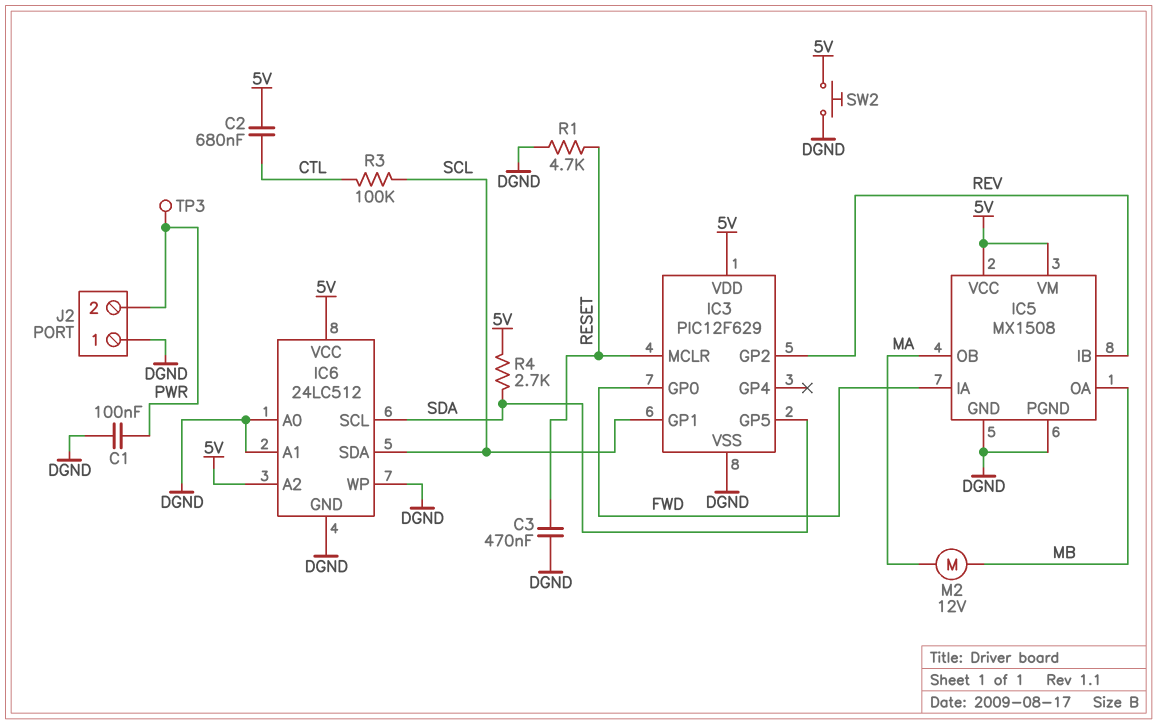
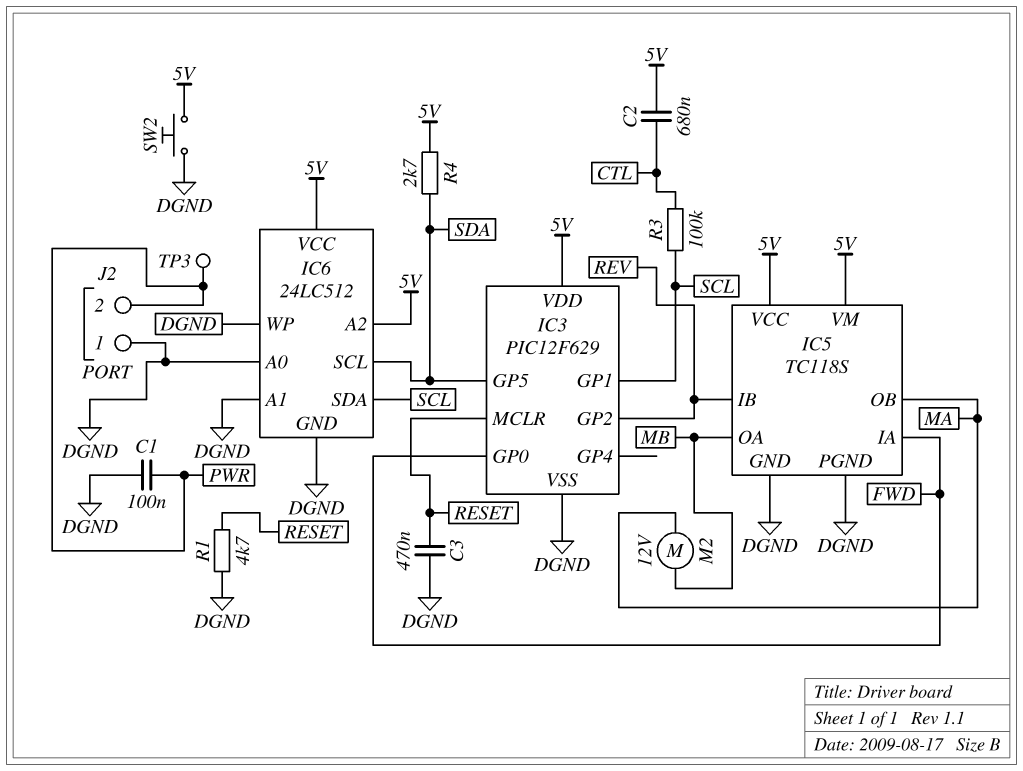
IC5: MX1508 -> TC118S

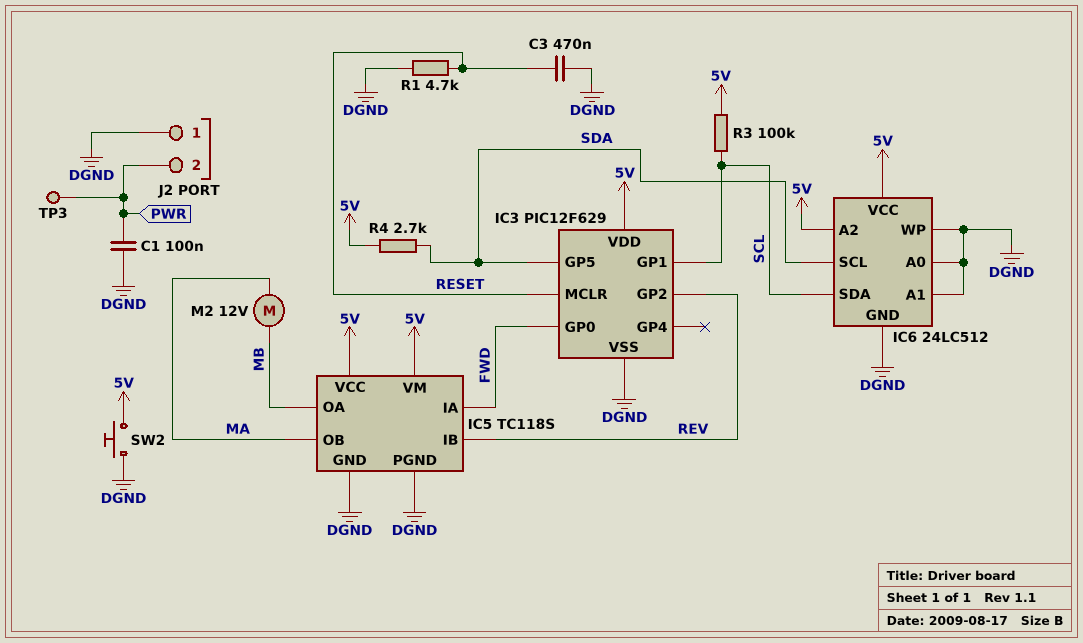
C2: 680nF (5V, CTL) -> none
R3: 100k (CTL, SCL) -> 100k (5V, SCL)

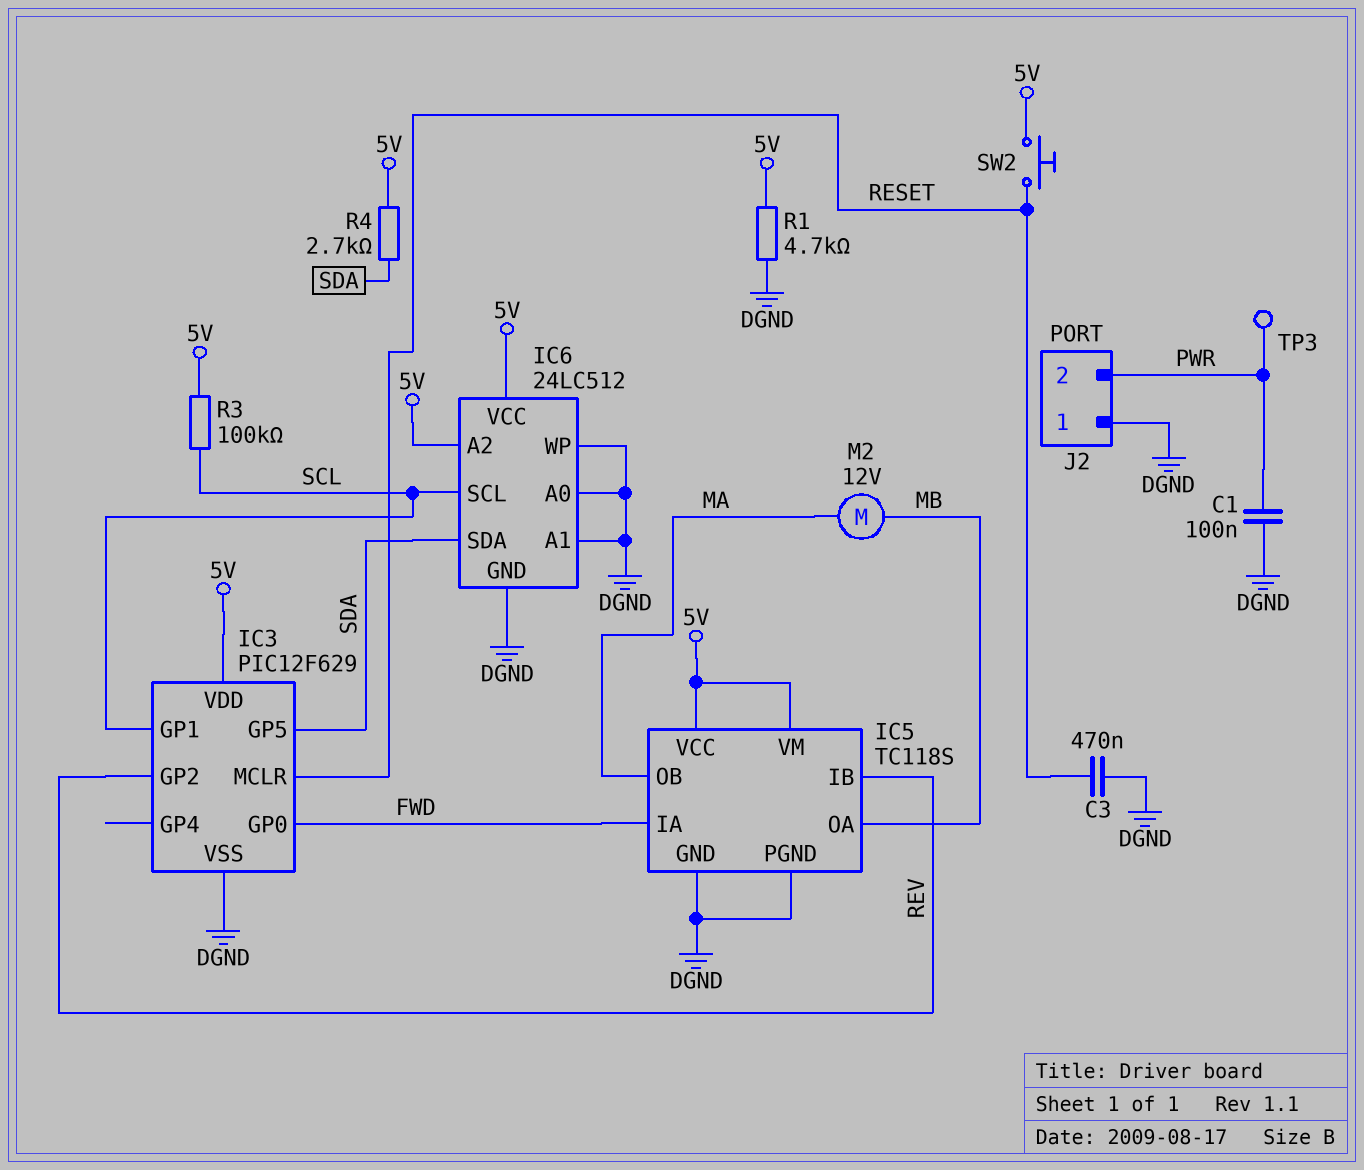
IC6 pin SCL: SDA -> SCL
IC6 pin SDA: SCL -> SDA
R1: 4.7k (DGND, RESET) -> 4.7k (5V, DGND)
SW2: button (5V, DGND) -> button (5V, RESET)

